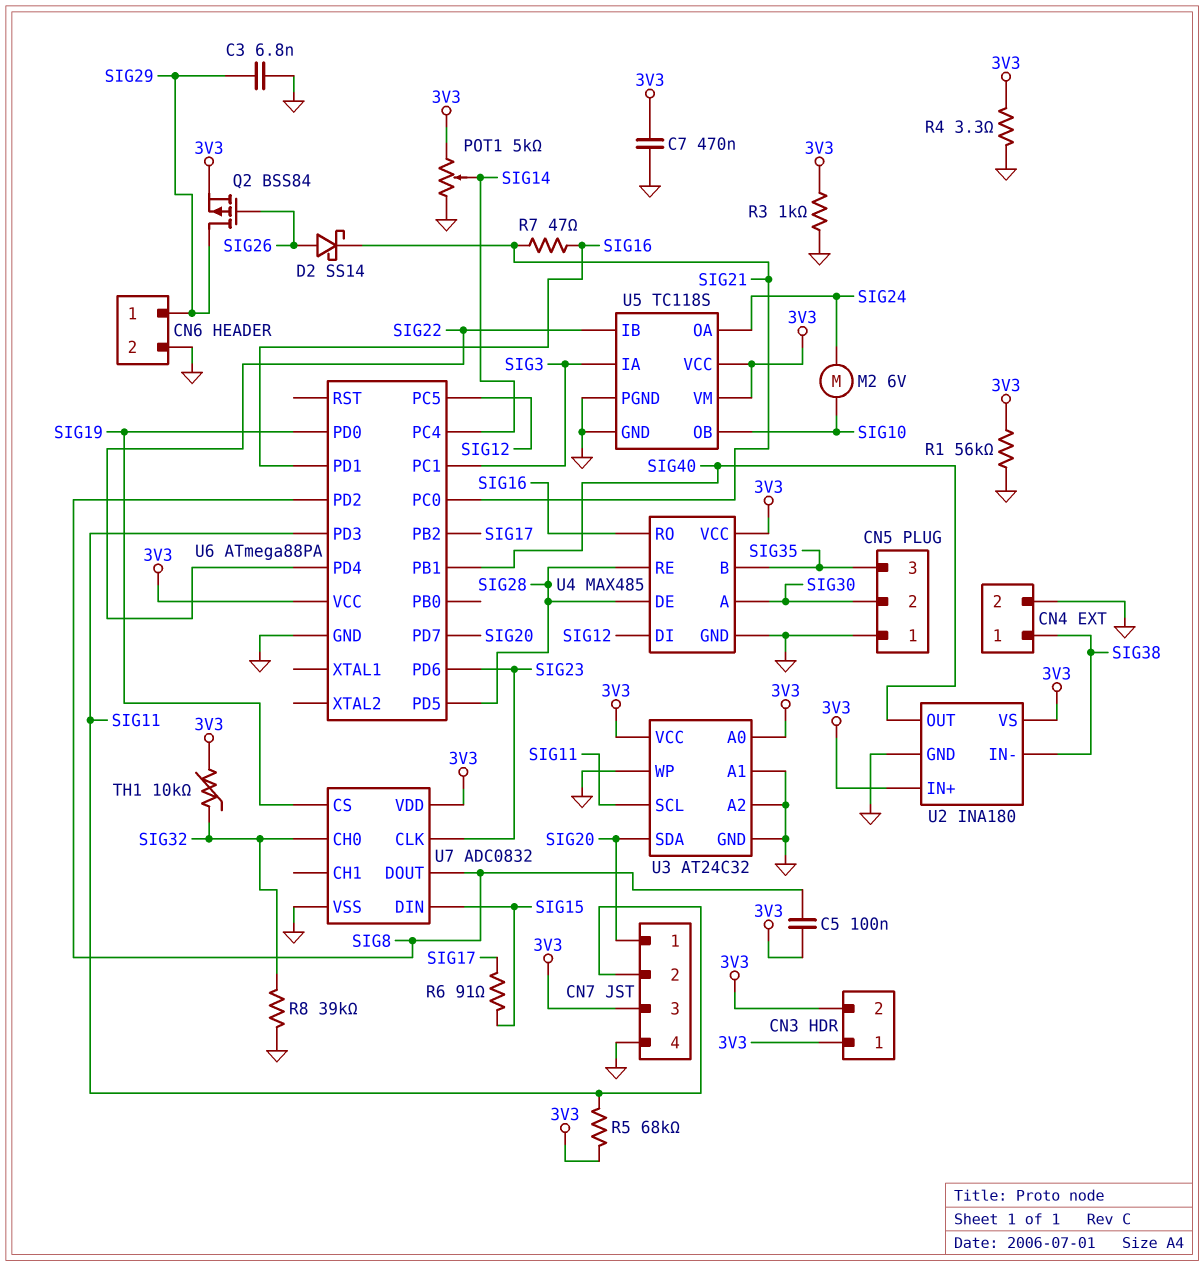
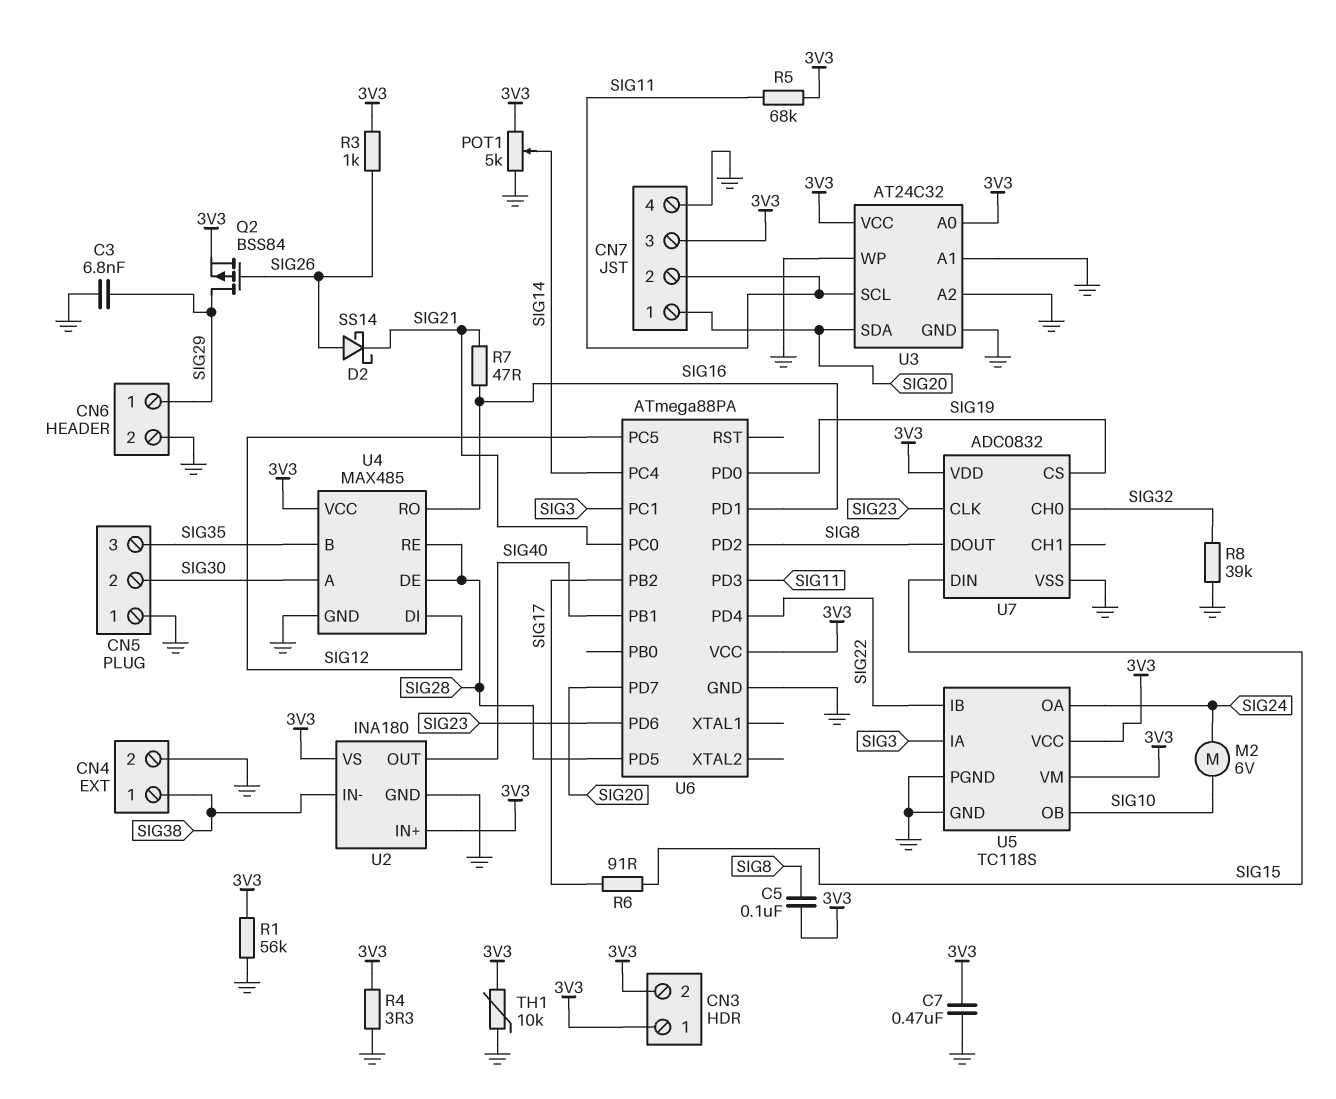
R3: 1k (3V3, GND) -> 1k (3V3, SIG26)
TH1: 10k (3V3, SIG32) -> 10k (3V3, GND)

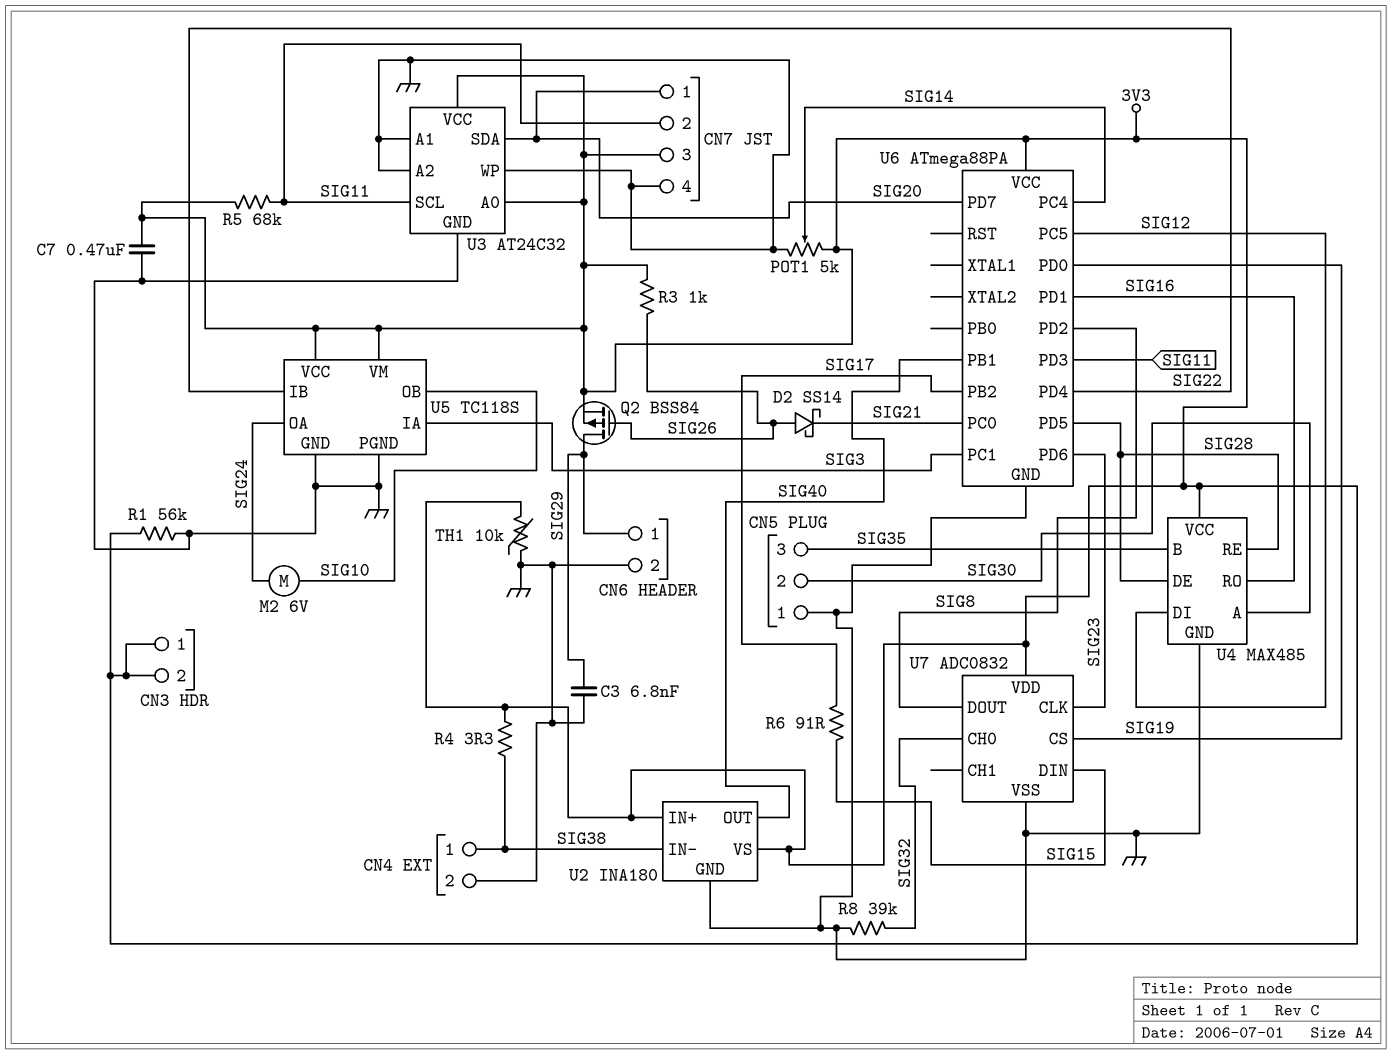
C5: 100nF (3V3, SIG8) -> none
R4: 3.3 (3V3, GND) -> 3.3 (3V3, SIG38)
R7: 47 (SIG16, SIG21) -> none

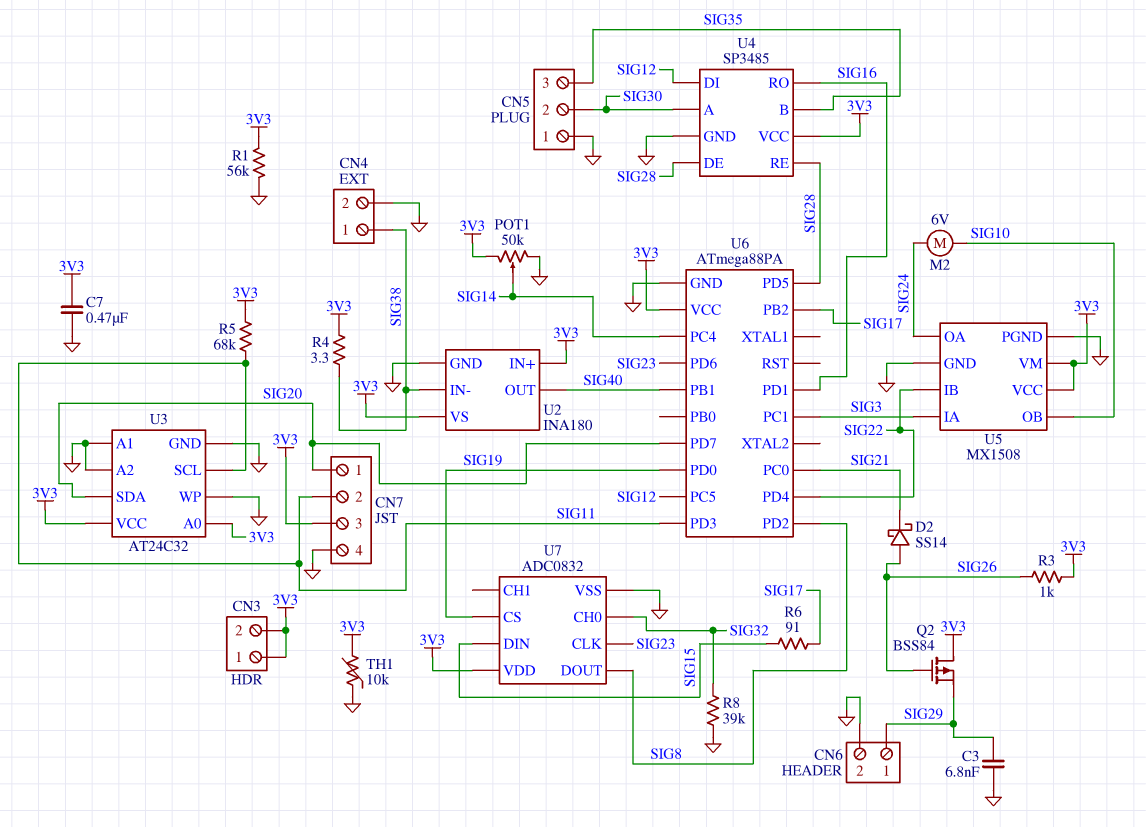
POT1: 5k (3V3, GND, wiper SIG14) -> 50k (3V3, GND, wiper SIG14)
Q2: PMOS BSS84 (G SIG26, D SIG29, S 3V3) -> PMOS BSS84 (G SIG26, D 3V3, S SIG29)
U4: MAX485 -> SP3485
U5: TC118S -> MX1508

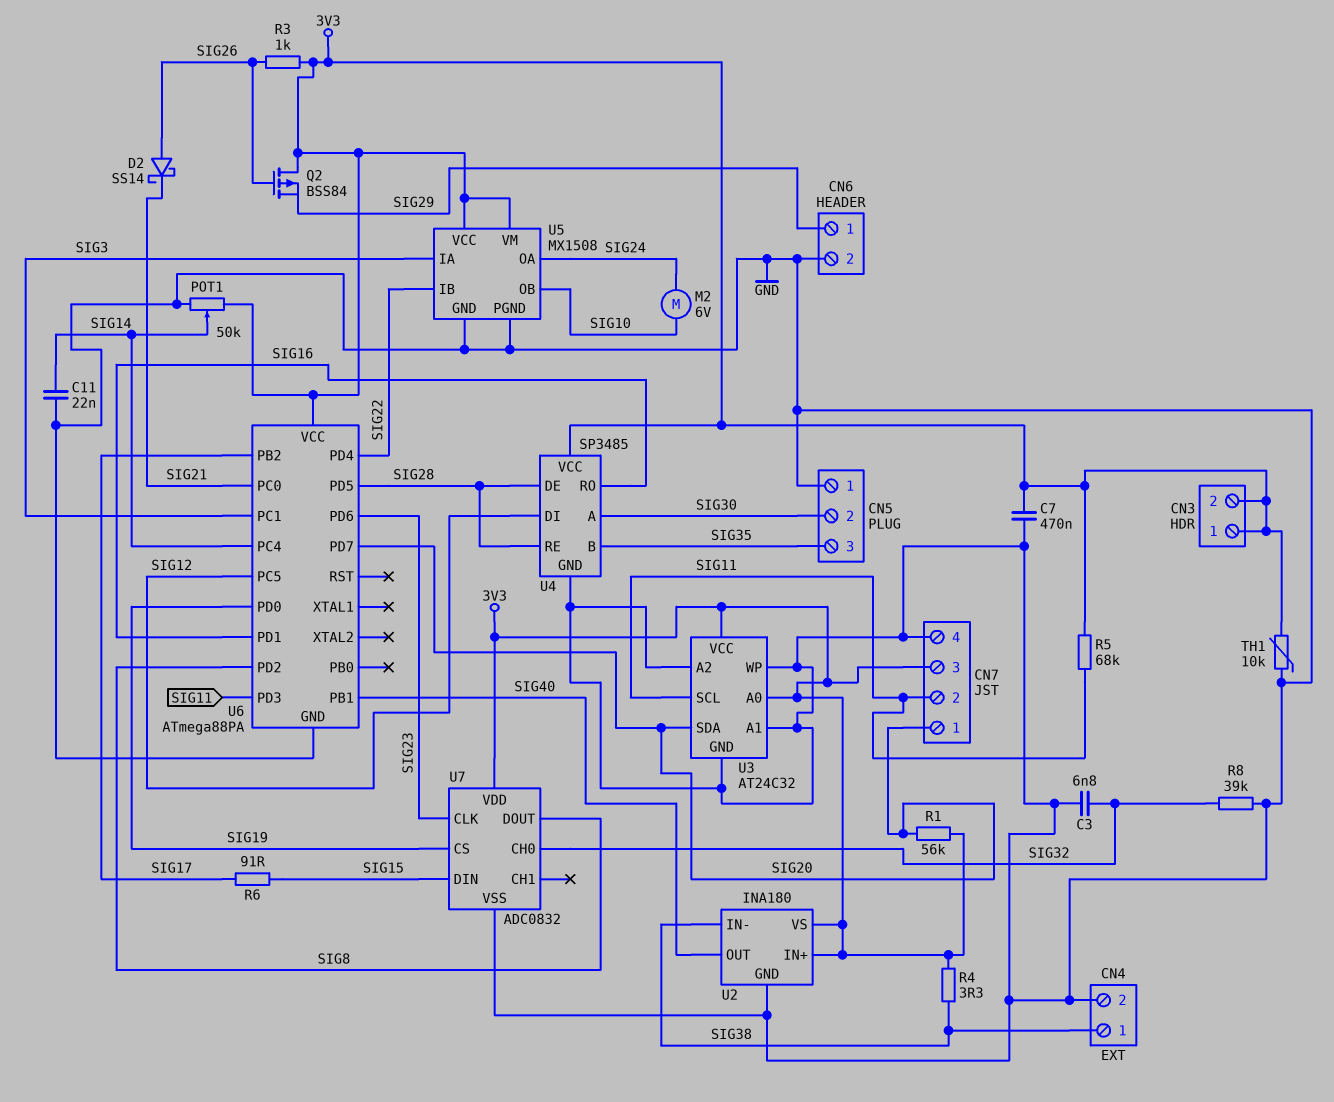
C3: 6.8nF (GND, SIG29) -> 6.8nF (GND, SIG32)
C11: none -> 22nF (GND, SIG14)
R1: 56k (3V3, GND) -> 56k (3V3, SIG20)

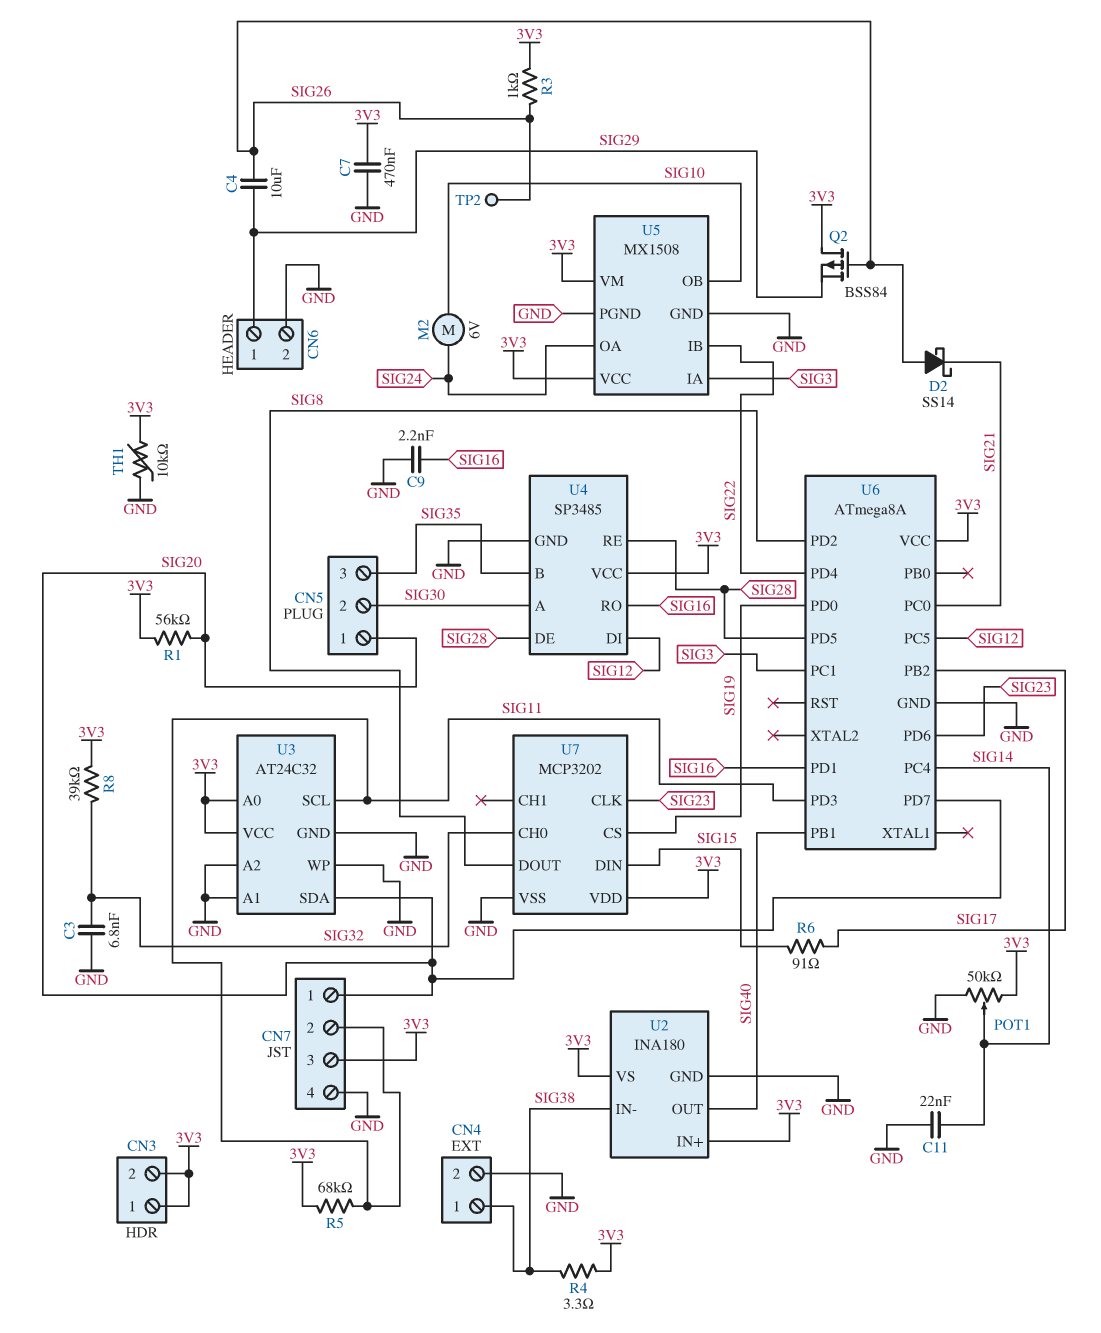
C4: none -> 10uF (SIG26, SIG29)
C9: none -> 2.2nF (GND, SIG16)
CN5 pin 1: GND -> SIG20
R8: 39k (GND, SIG32) -> 39k (3V3, SIG32)
TP2: none -> test point (SIG26)
U6: ATmega88PA -> ATmega8A
U7: ADC0832 -> MCP3202

